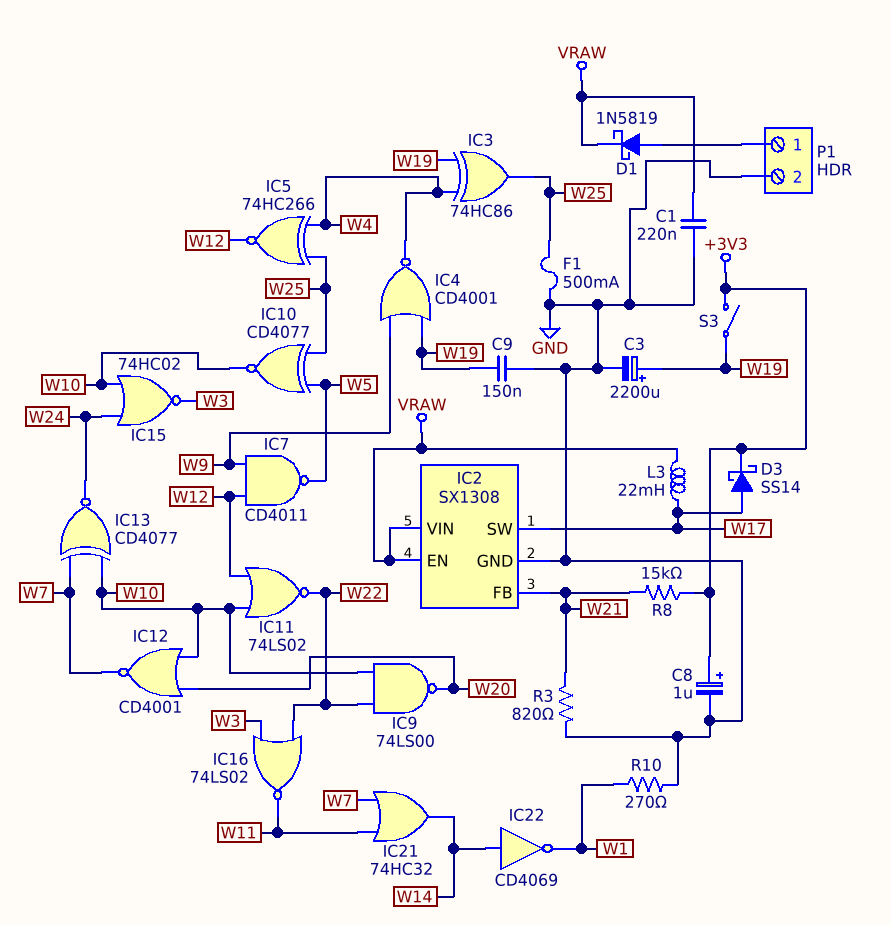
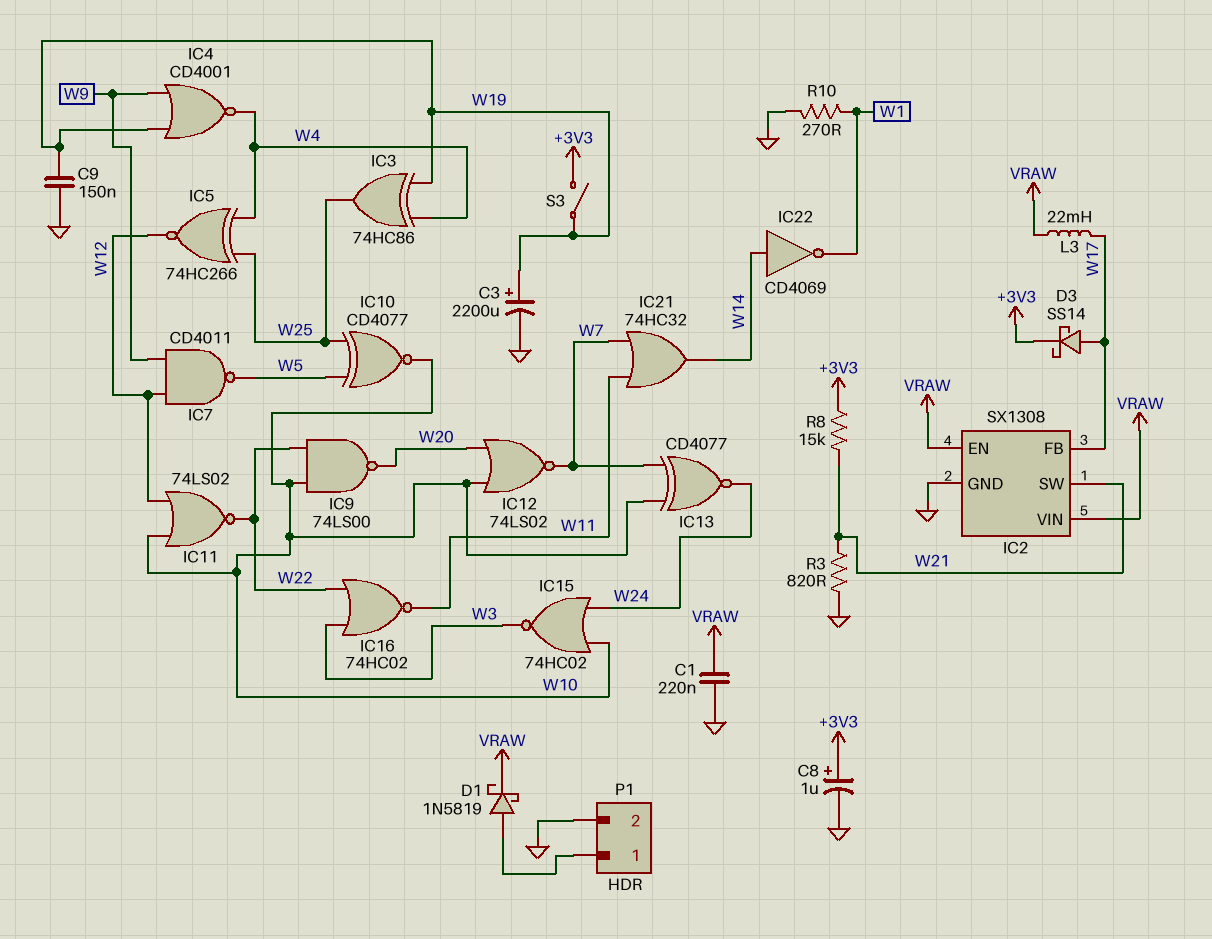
F1: 500mA (GND, W25) -> none
IC2 pin FB: W21 -> W17
IC2 pin SW: W17 -> W21
IC12: NOR CD4001 (in W10, in W20, out W7) -> NOR 74LS02 (in W10, in W20, out W7)
IC16: NOR 74LS02 (in W3, in W22, out W11) -> NOR 74HC02 (in W3, in W22, out W11)

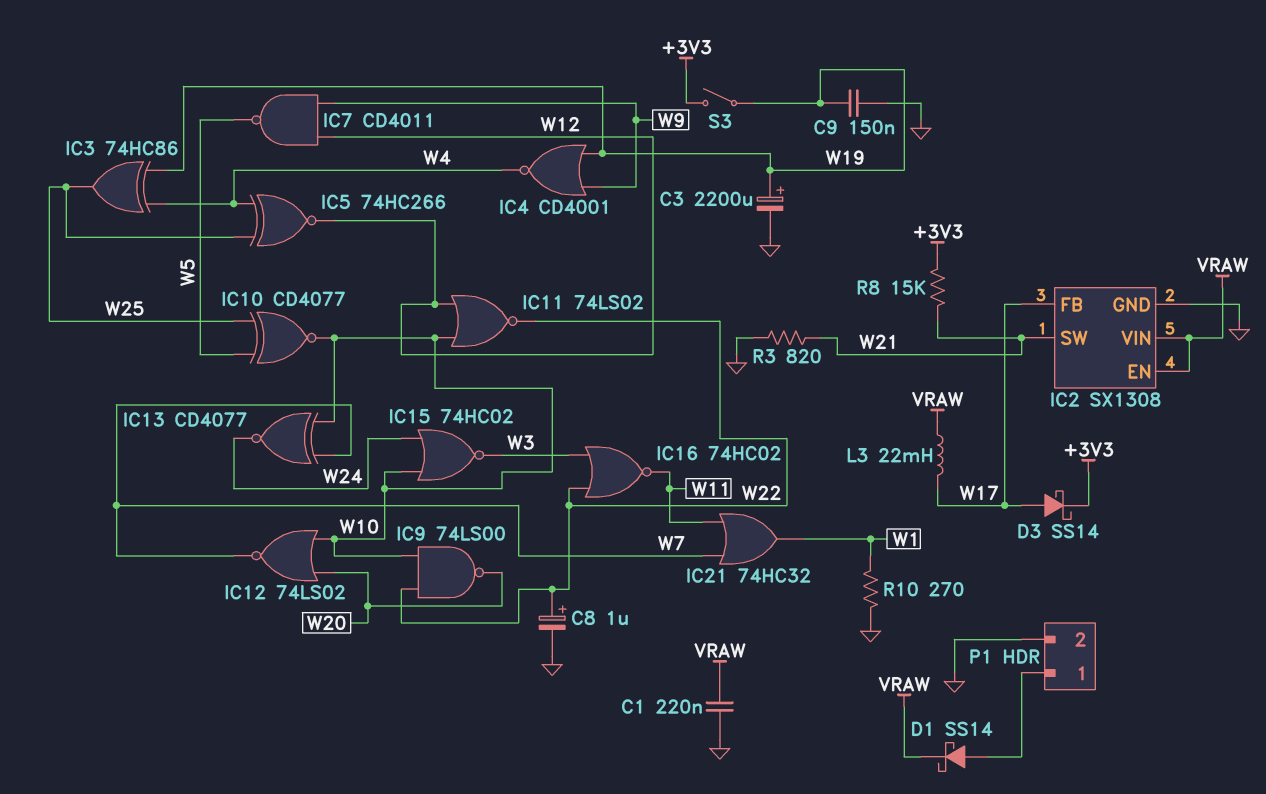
C8: 1uF (plus +3V3, minus GND) -> 1uF (plus W22, minus GND)
D1: schottky 1N5819 (A P1/1, K VRAW) -> schottky SS14 (A P1/1, K VRAW)
IC21: OR 74HC32 (in W7, in W11, out W14) -> OR 74HC32 (in W7, in W11, out W1)
IC22: NOT CD4069 (in W14, out W1) -> none

